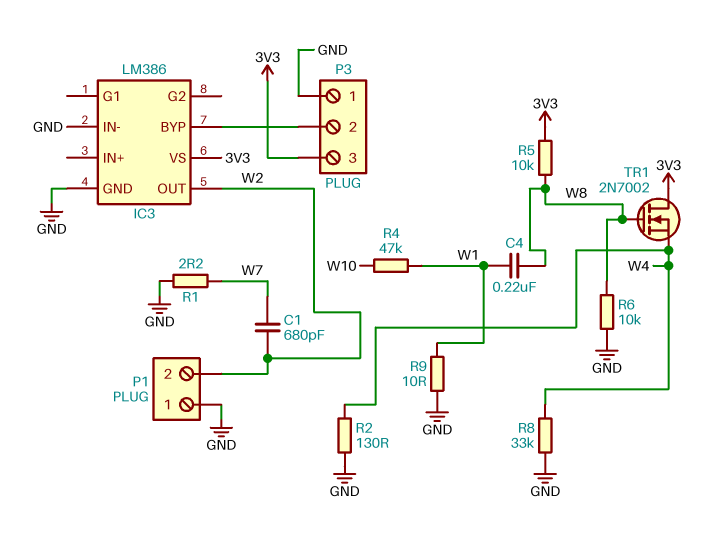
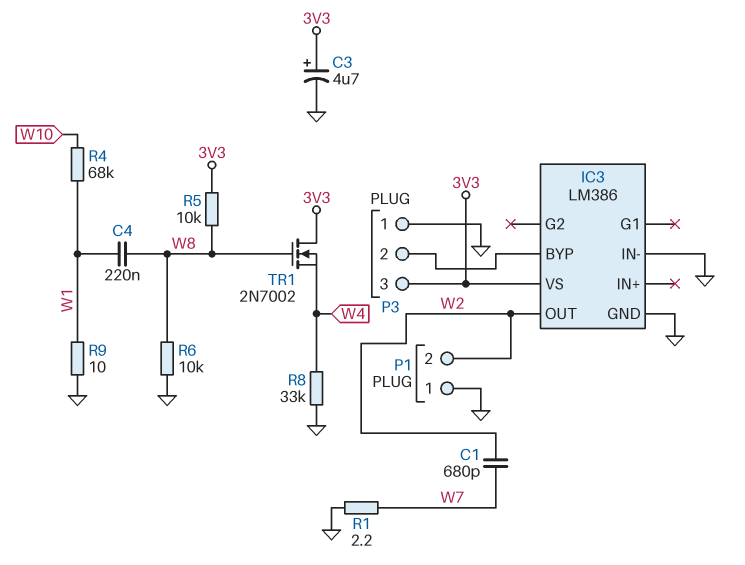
C3: none -> 4.7uF (plus 3V3, minus GND)
R2: 130 (GND, W4) -> none
R4: 47k (W1, W10) -> 68k (W1, W10)

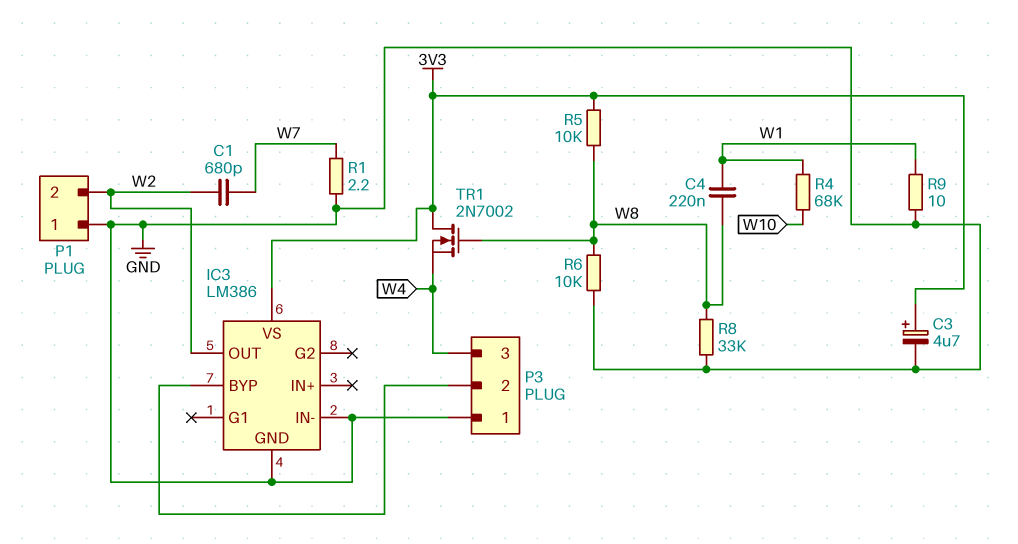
P3 pin 3: 3V3 -> W4
R8: 33k (GND, W4) -> 33k (GND, W8)

